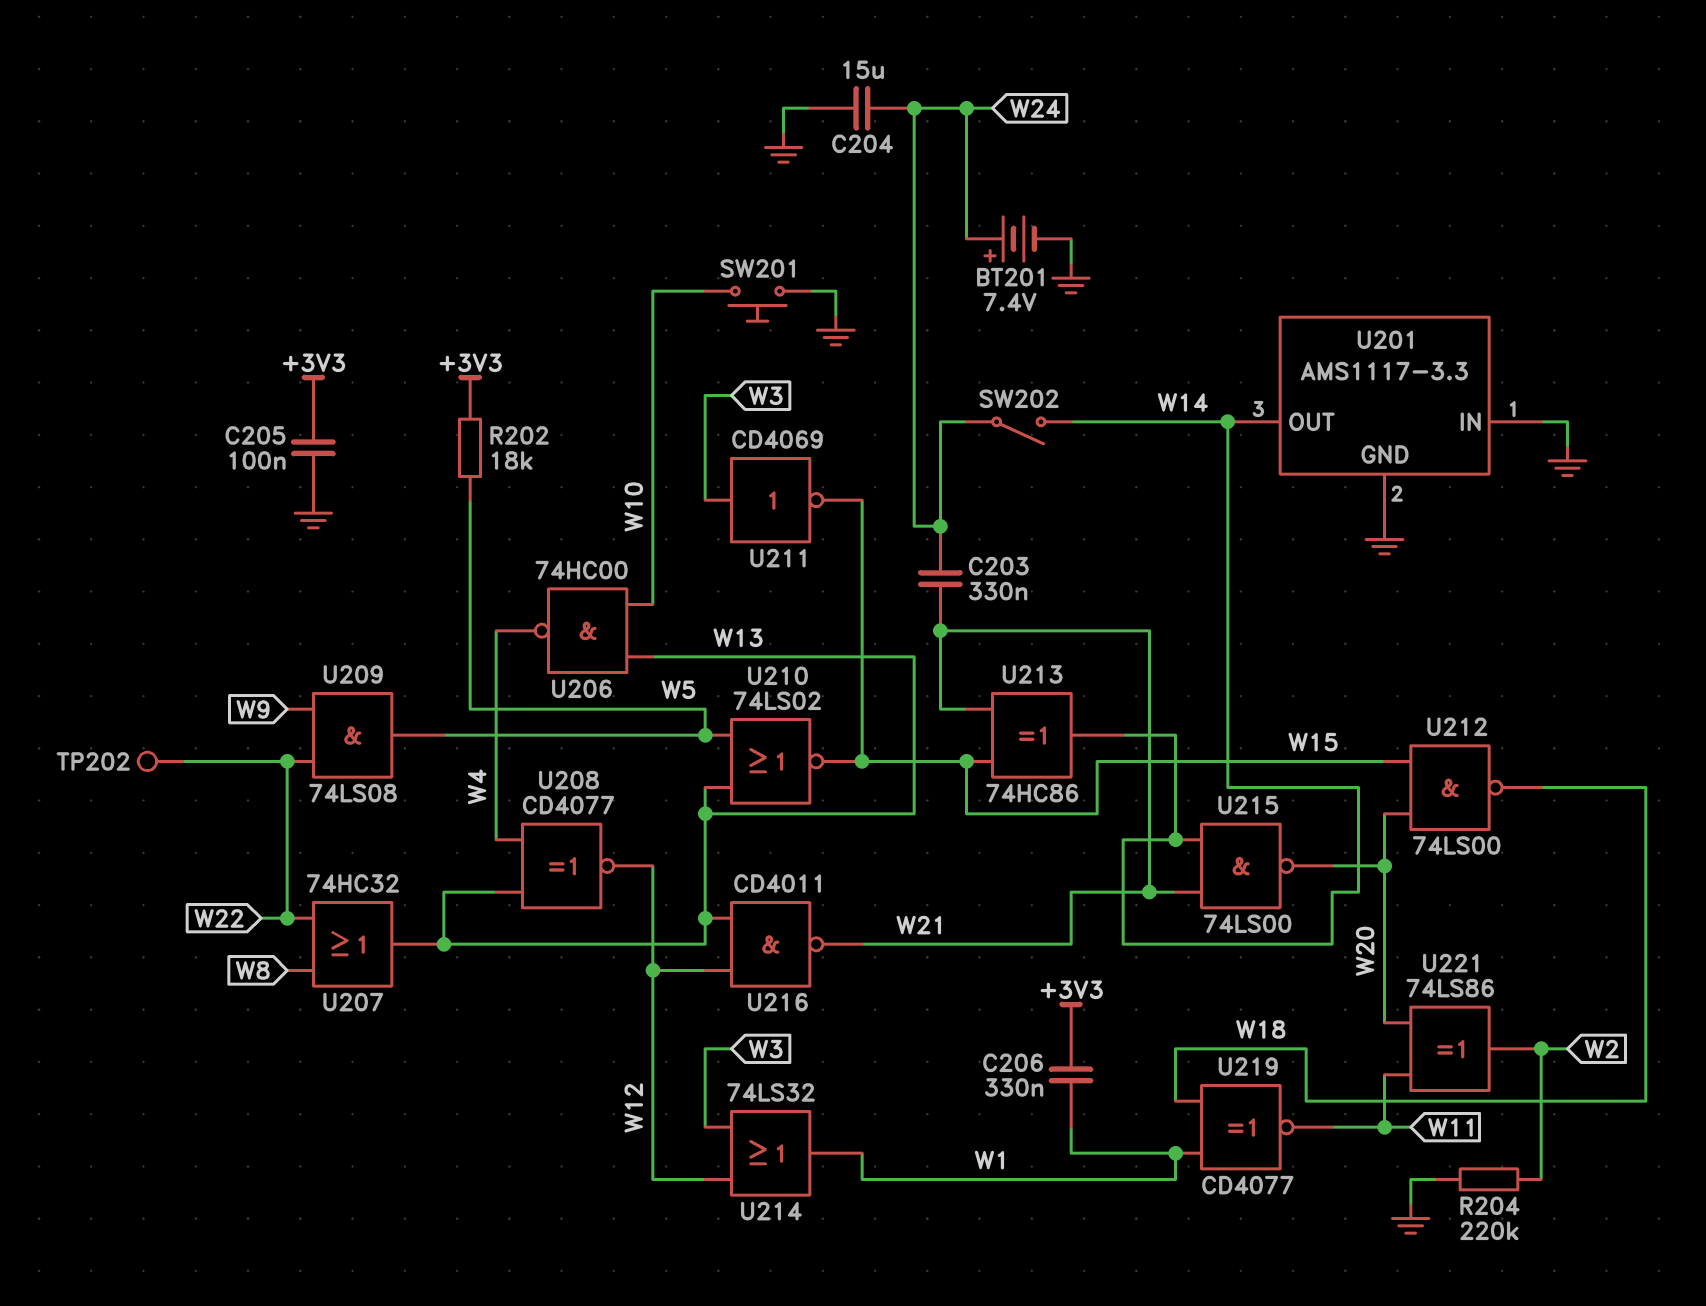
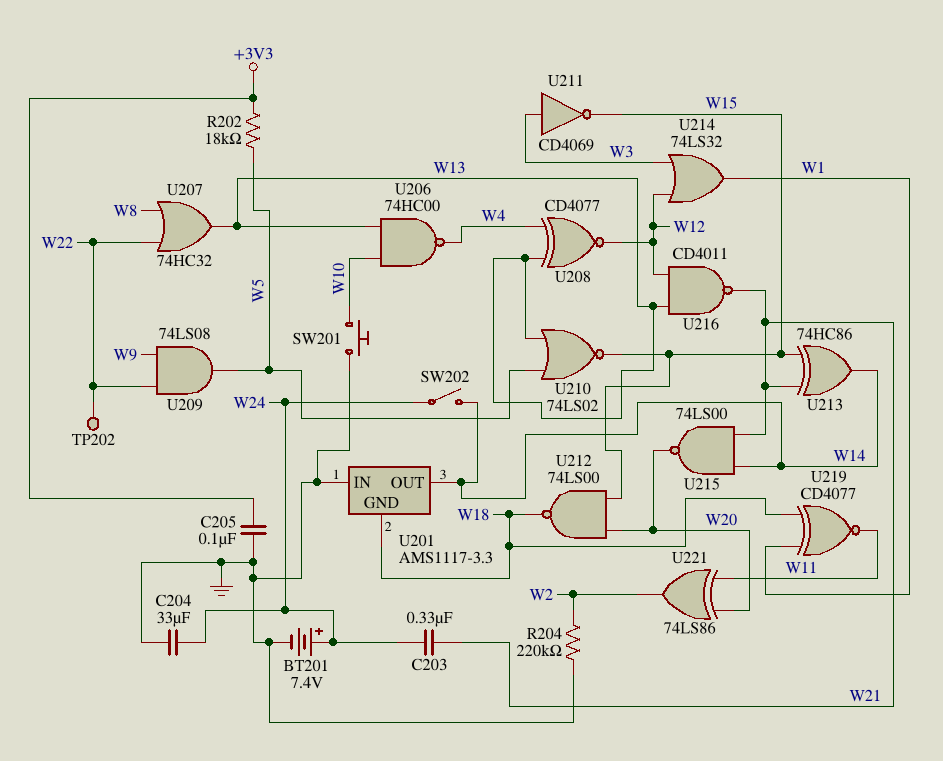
C204: 15uF (GND, W24) -> 33uF (GND, W24)
C206: 330nF (+3V3, W1) -> none
U201 pin GND: GND -> W18

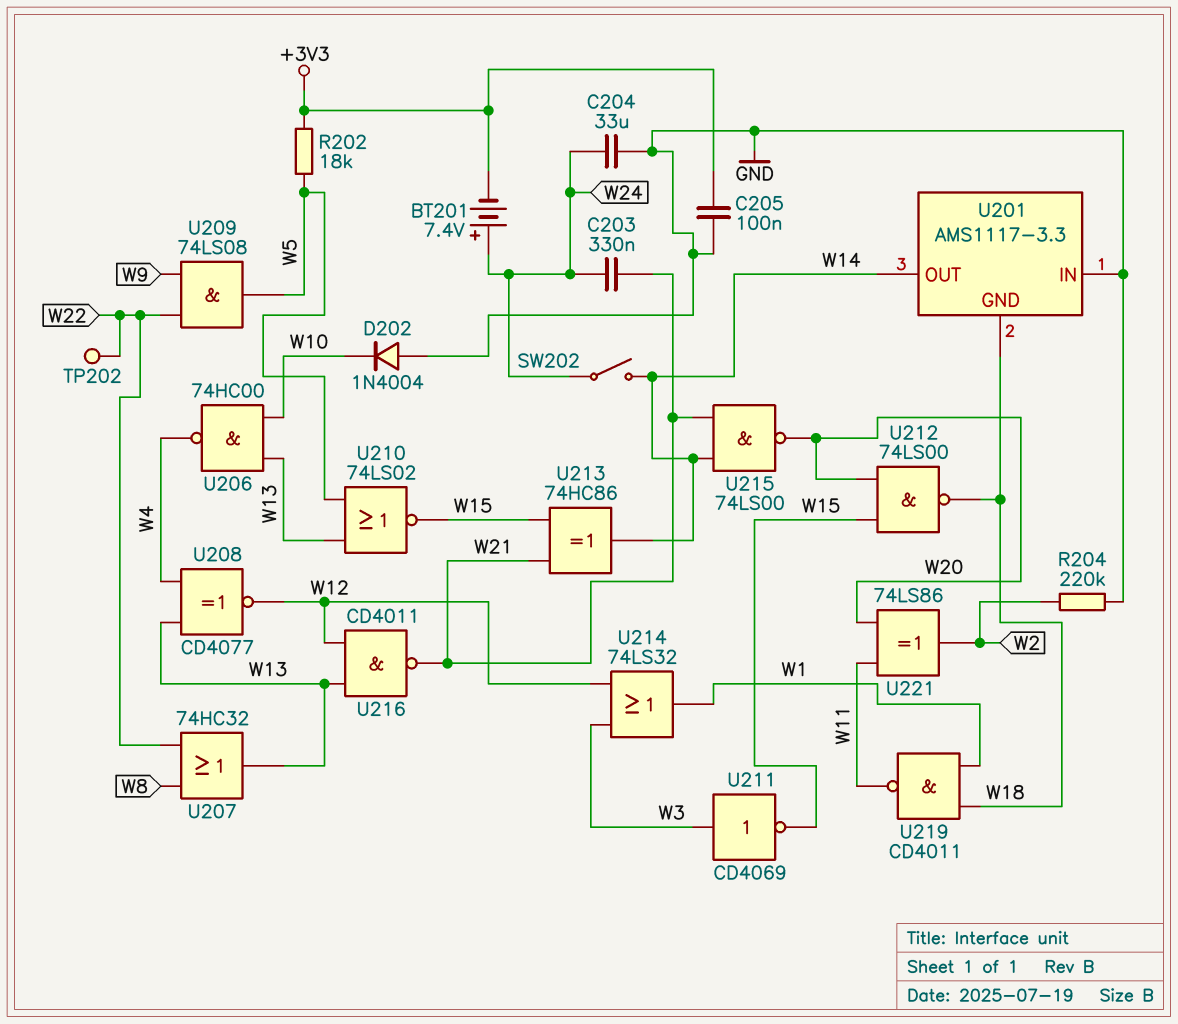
BT201: 7.4V (plus W24, minus GND) -> 7.4V (plus W24, minus +3V3)
D202: none -> diode 1N4004 (A GND, K W10)
SW201: button (GND, W10) -> none
U219: XNOR CD4077 (in W1, in W18, out W11) -> NAND CD4011 (in W1, in W18, out W11)

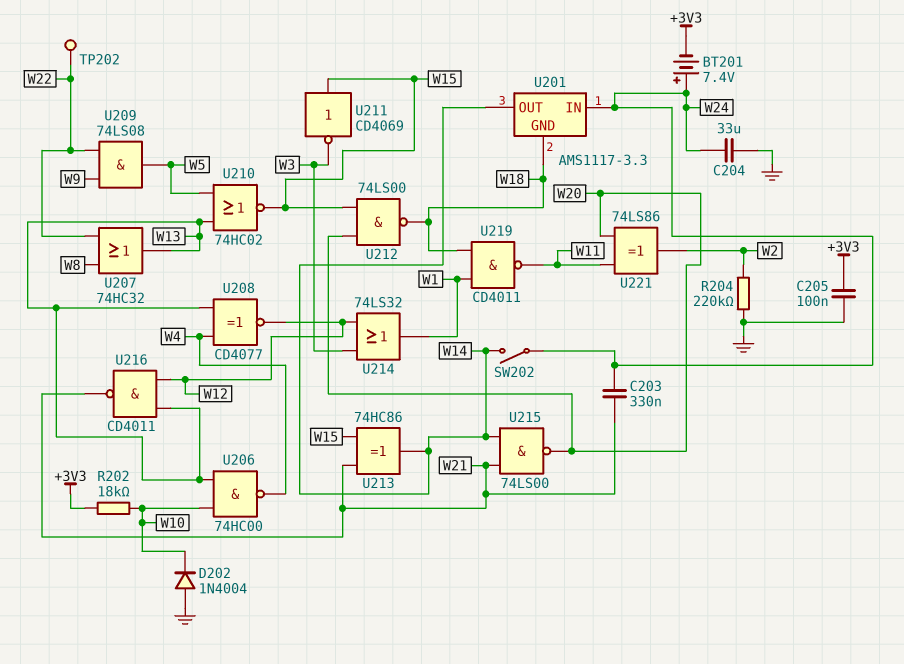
R202: 18k (+3V3, W5) -> 18k (+3V3, W10)
U201 pin IN: GND -> W24
U210: NOR 74LS02 (in W5, in W13, out W15) -> NOR 74HC02 (in W5, in W13, out W15)
U211: NOT CD4069 (in W3, out W15) -> NOT CD4069 (in W15, out W3)

